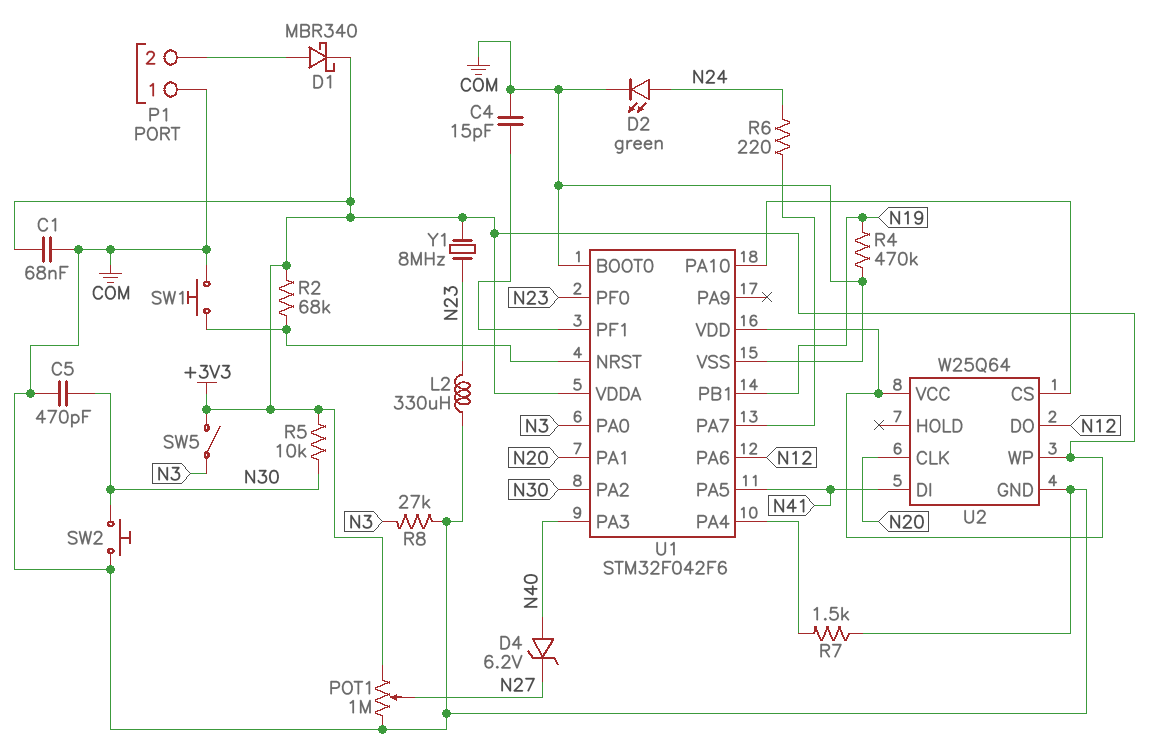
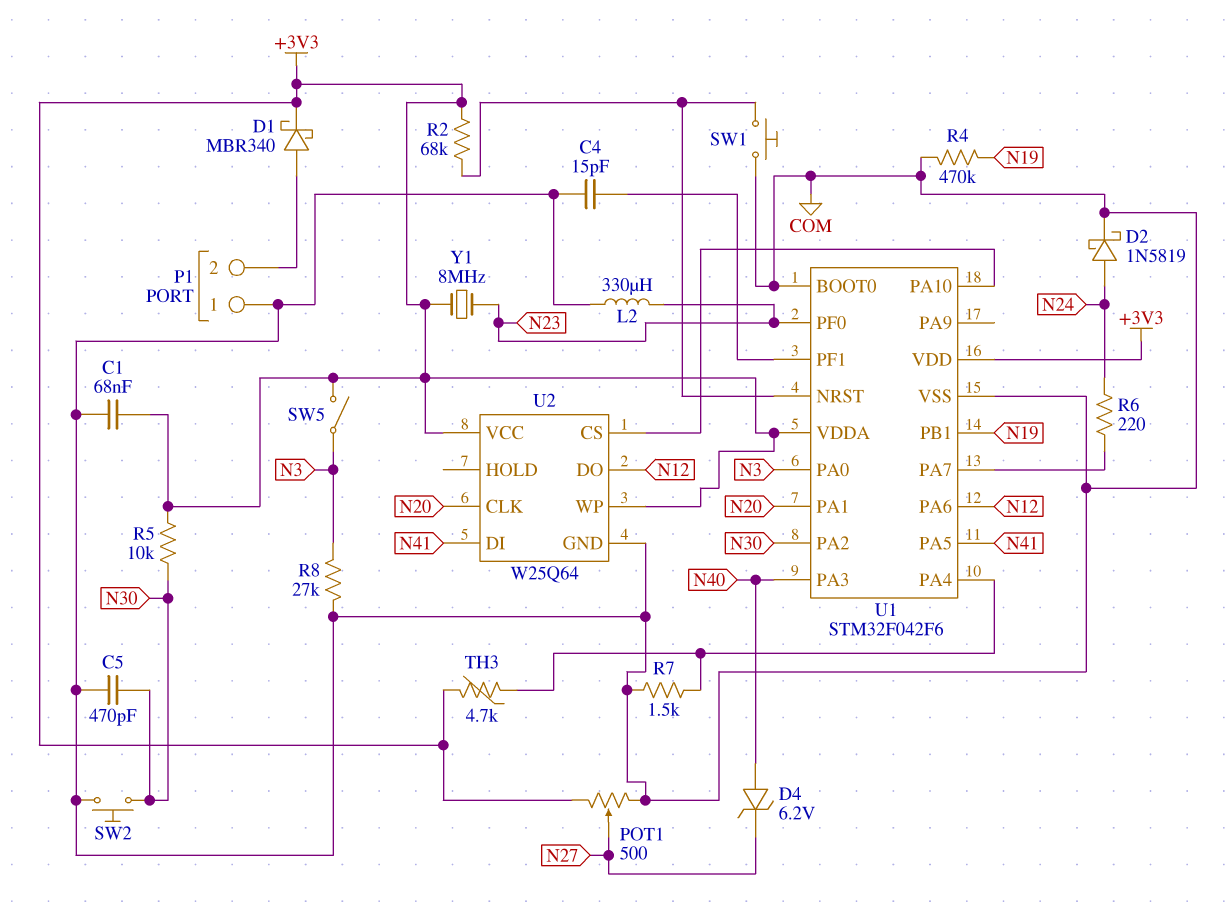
D2: LED green (A N24, K COM) -> schottky 1N5819 (A N24, K COM)
POT1: 1M (+3V3, COM, wiper N27) -> 500 (+3V3, COM, wiper N27)
TH3: none -> 4.7k (+3V3, U1/PA4)

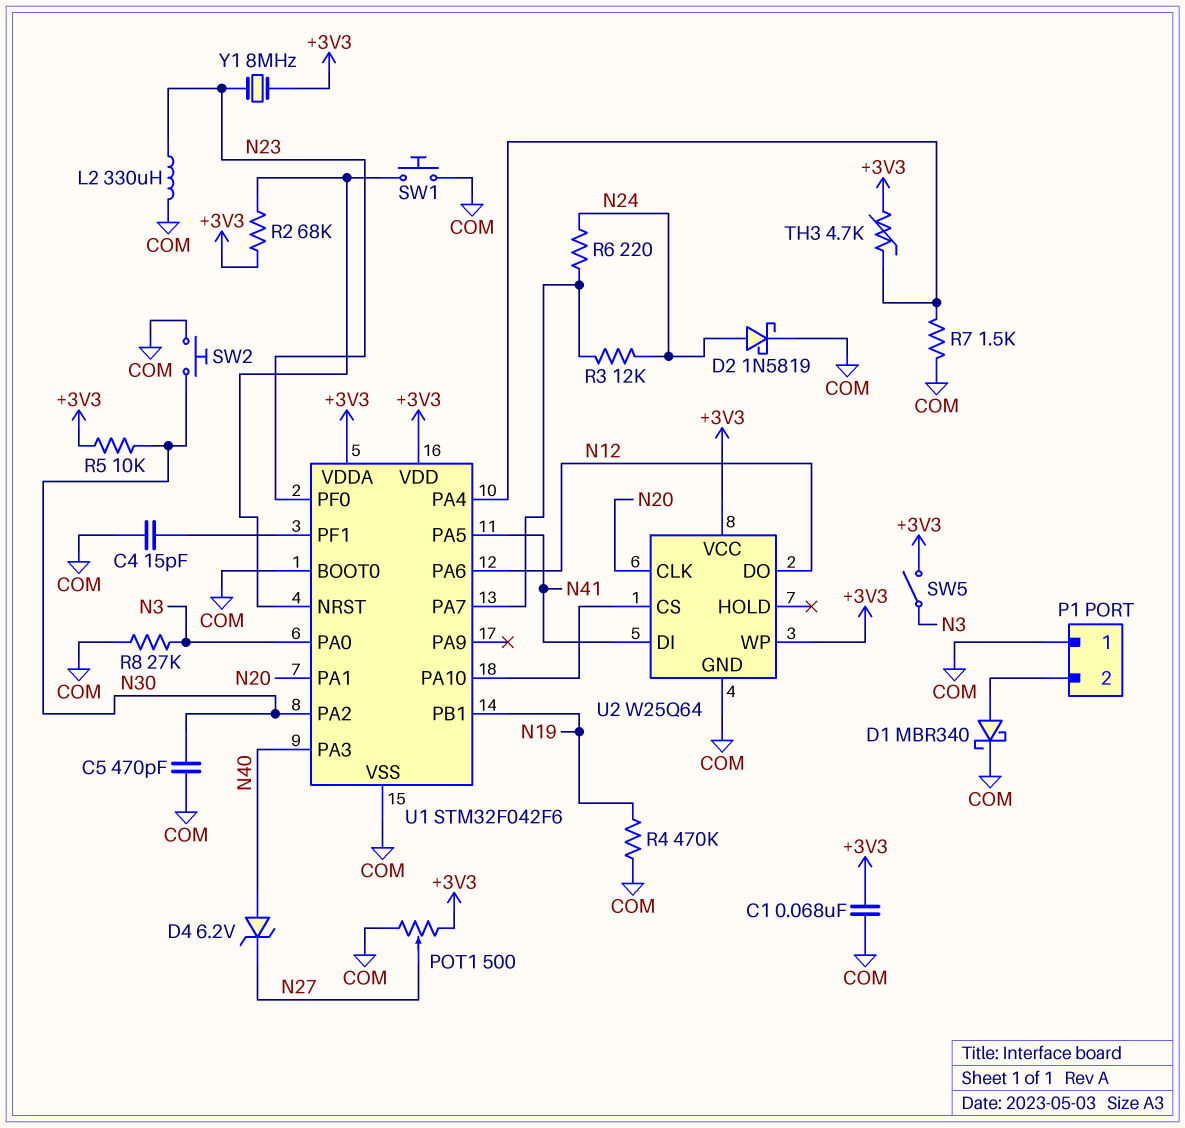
D1: schottky MBR340 (A P1/2, K +3V3) -> schottky MBR340 (A P1/2, K COM)
R3: none -> 12k (N24, U1/PA7)

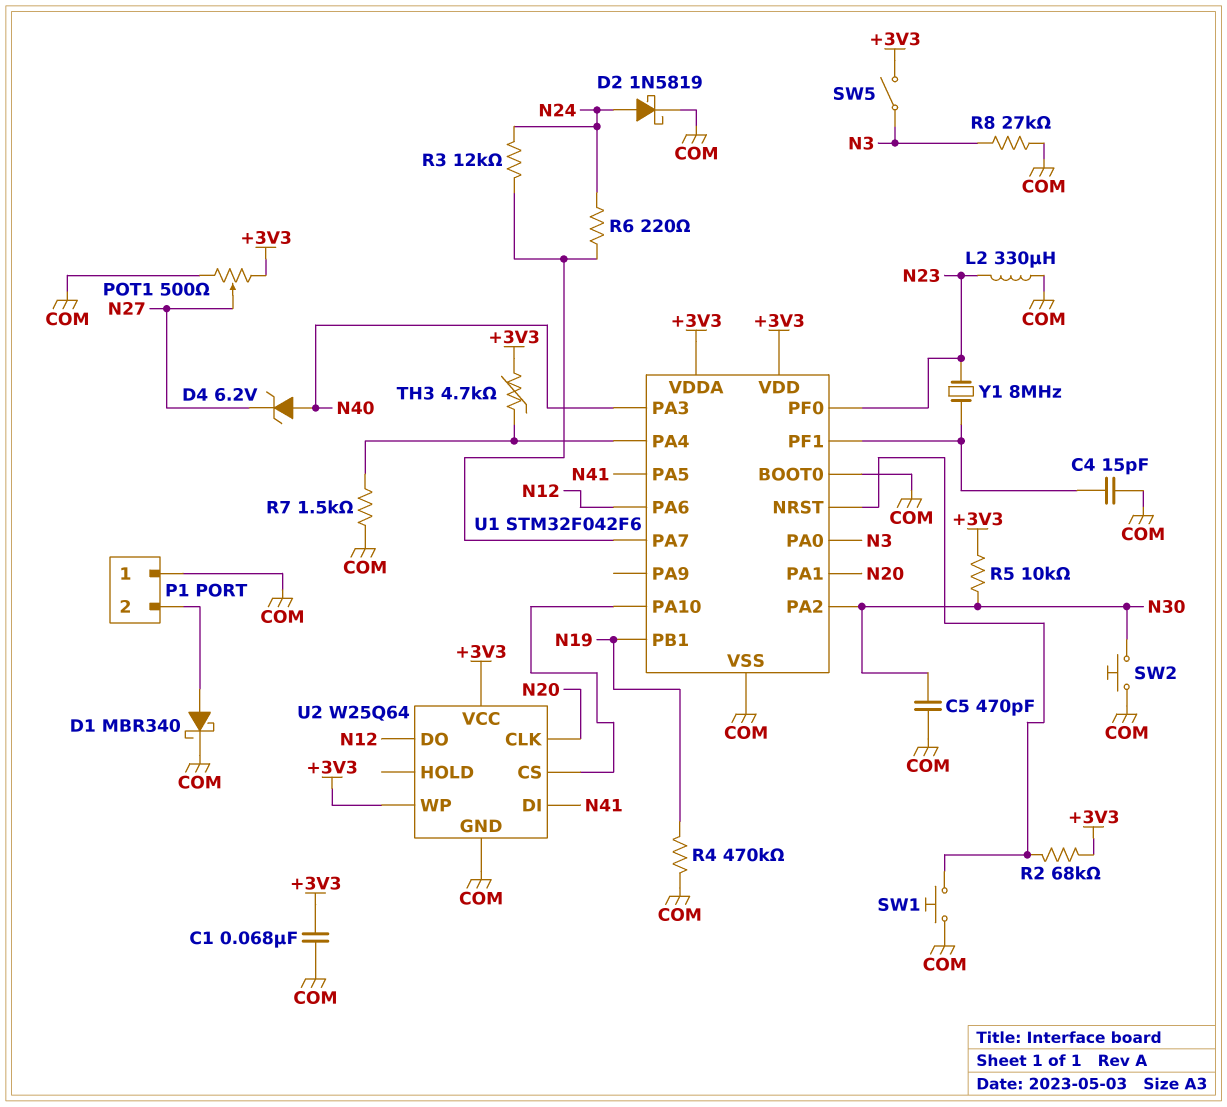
Y1: 8MHz (+3V3, N23) -> 8MHz (N23, U1/PF1)

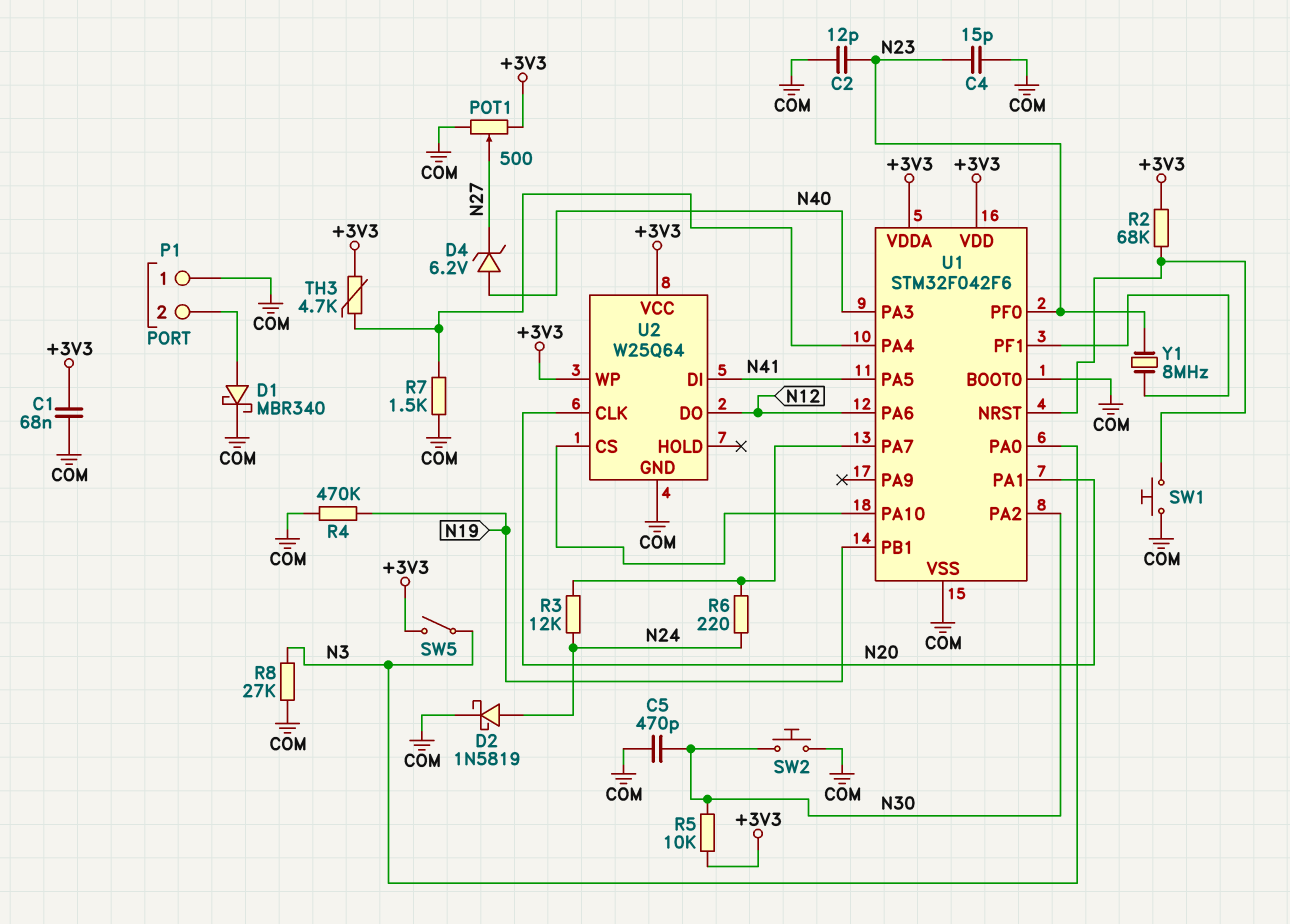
C2: none -> 12pF (COM, N23)
C4: 15pF (COM, U1/PF1) -> 15pF (COM, N23)
L2: 330uH (COM, N23) -> none

